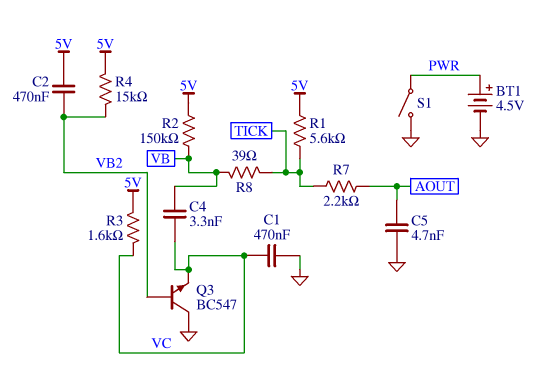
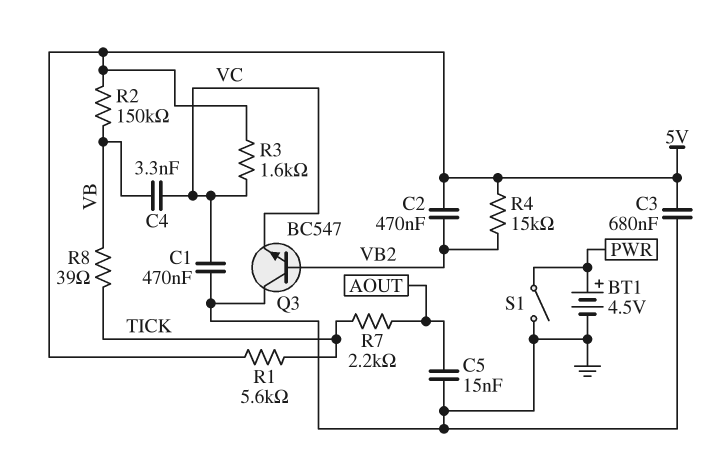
C3: none -> 680nF (5V, GND)
C5: 4.7nF (AOUT, GND) -> 15nF (AOUT, GND)

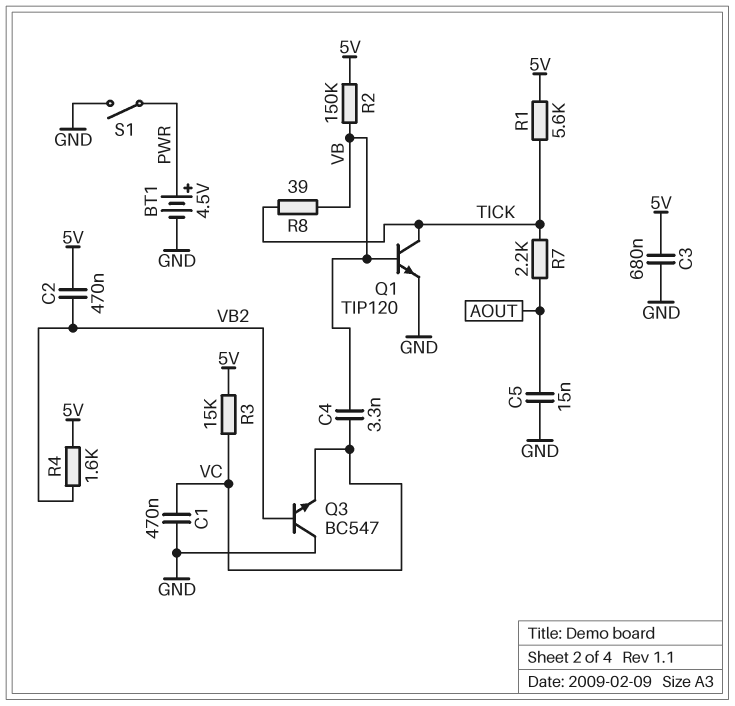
Q1: none -> NPN TIP120 (B VB, C TICK, E GND)
R3: 1.6k (5V, VC) -> 15k (5V, VC)
R4: 15k (5V, VB2) -> 1.6k (5V, VB2)

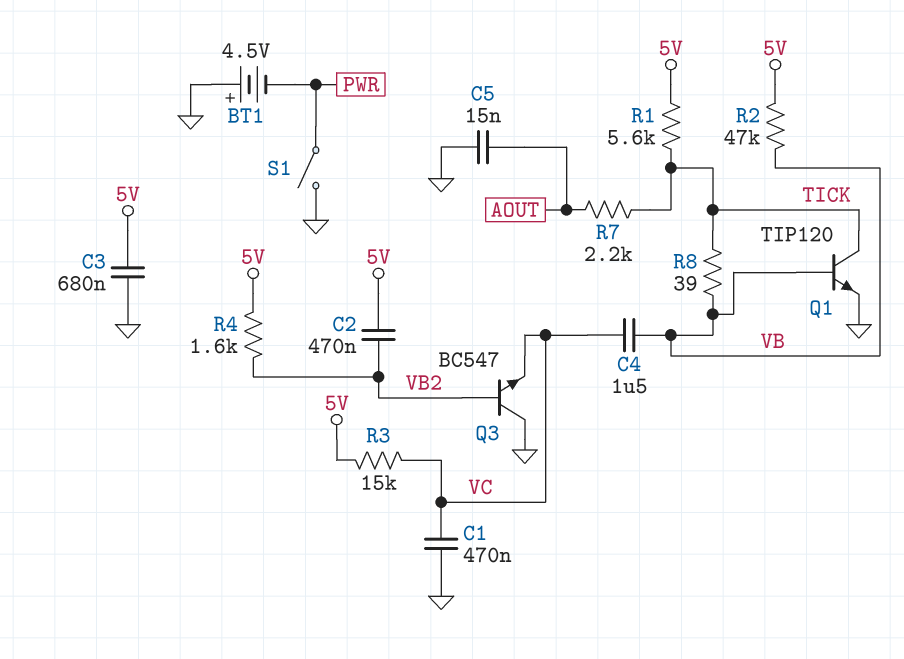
BT1: 4.5V (plus PWR, minus GND) -> 4.5V (plus GND, minus PWR)
C4: 3.3nF (VB, VC) -> 1.5uF (VB, VC)
R2: 150k (5V, VB) -> 47k (5V, VB)

